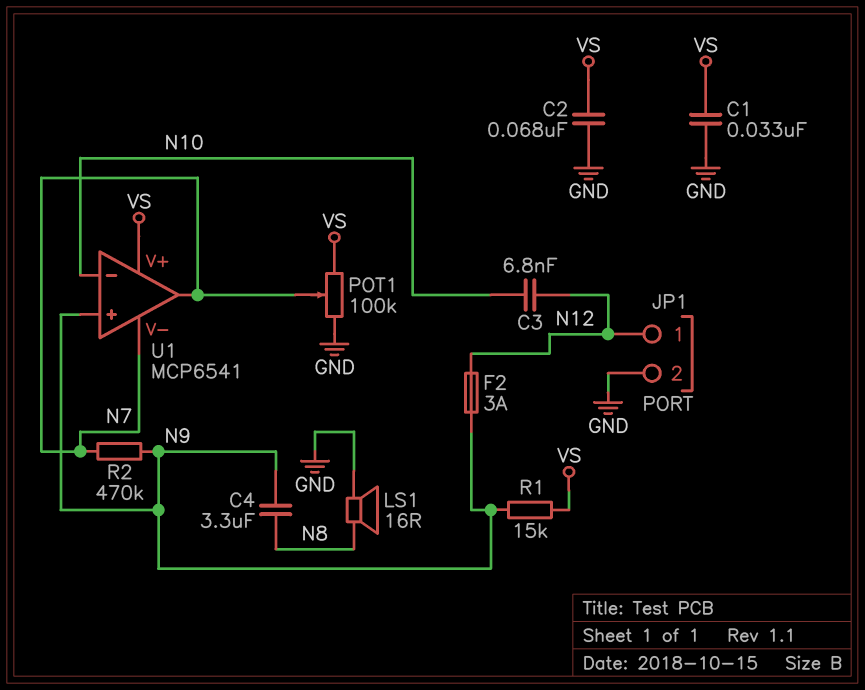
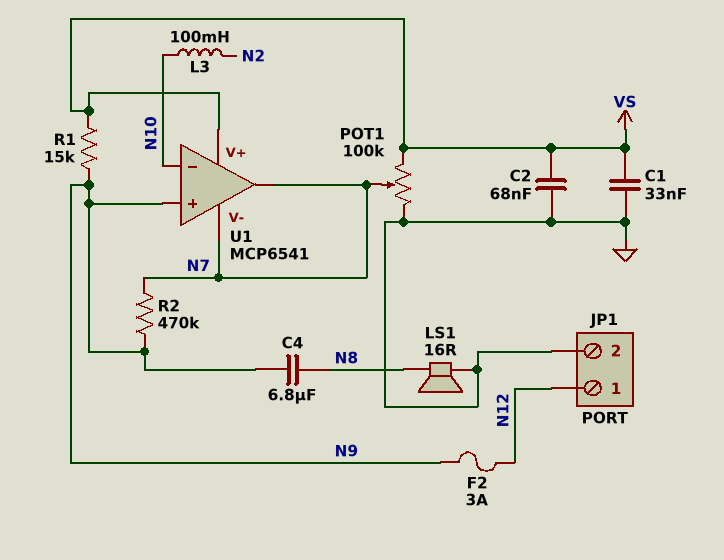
C3: 6.8nF (N10, N12) -> none
C4: 3.3uF (N8, N9) -> 6.8uF (N8, N9)
L3: none -> 100mH (N2, N10)

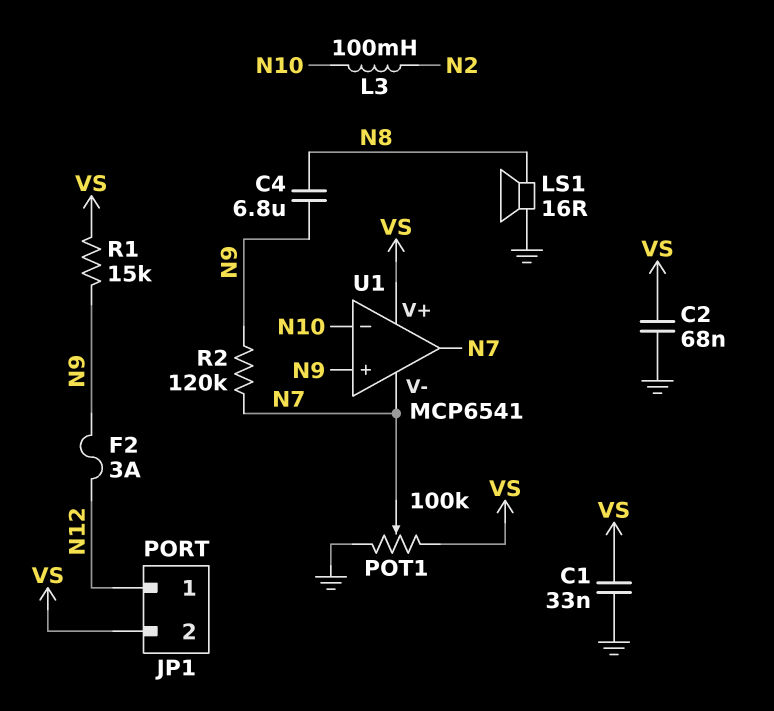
JP1 pin 2: GND -> VS
R2: 470k (N7, N9) -> 120k (N7, N9)

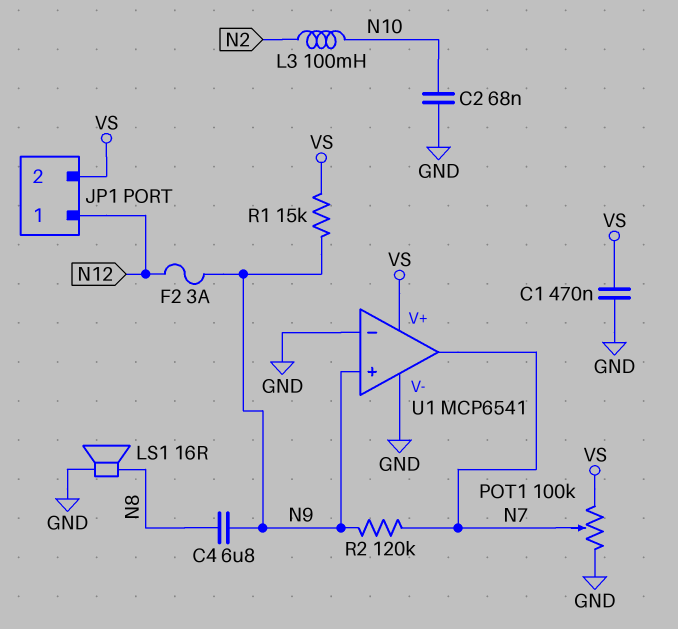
C1: 33nF (GND, VS) -> 470nF (GND, VS)
C2: 68nF (GND, VS) -> 68nF (GND, N10)
U1 pin V-: N7 -> GND
U1 pin in-: N10 -> GND

